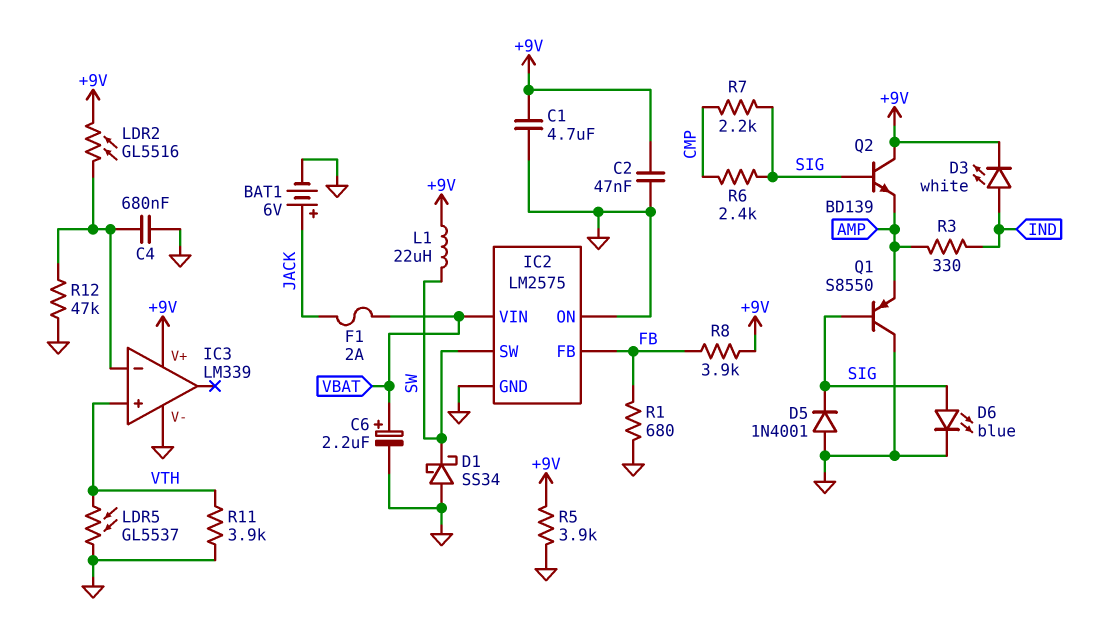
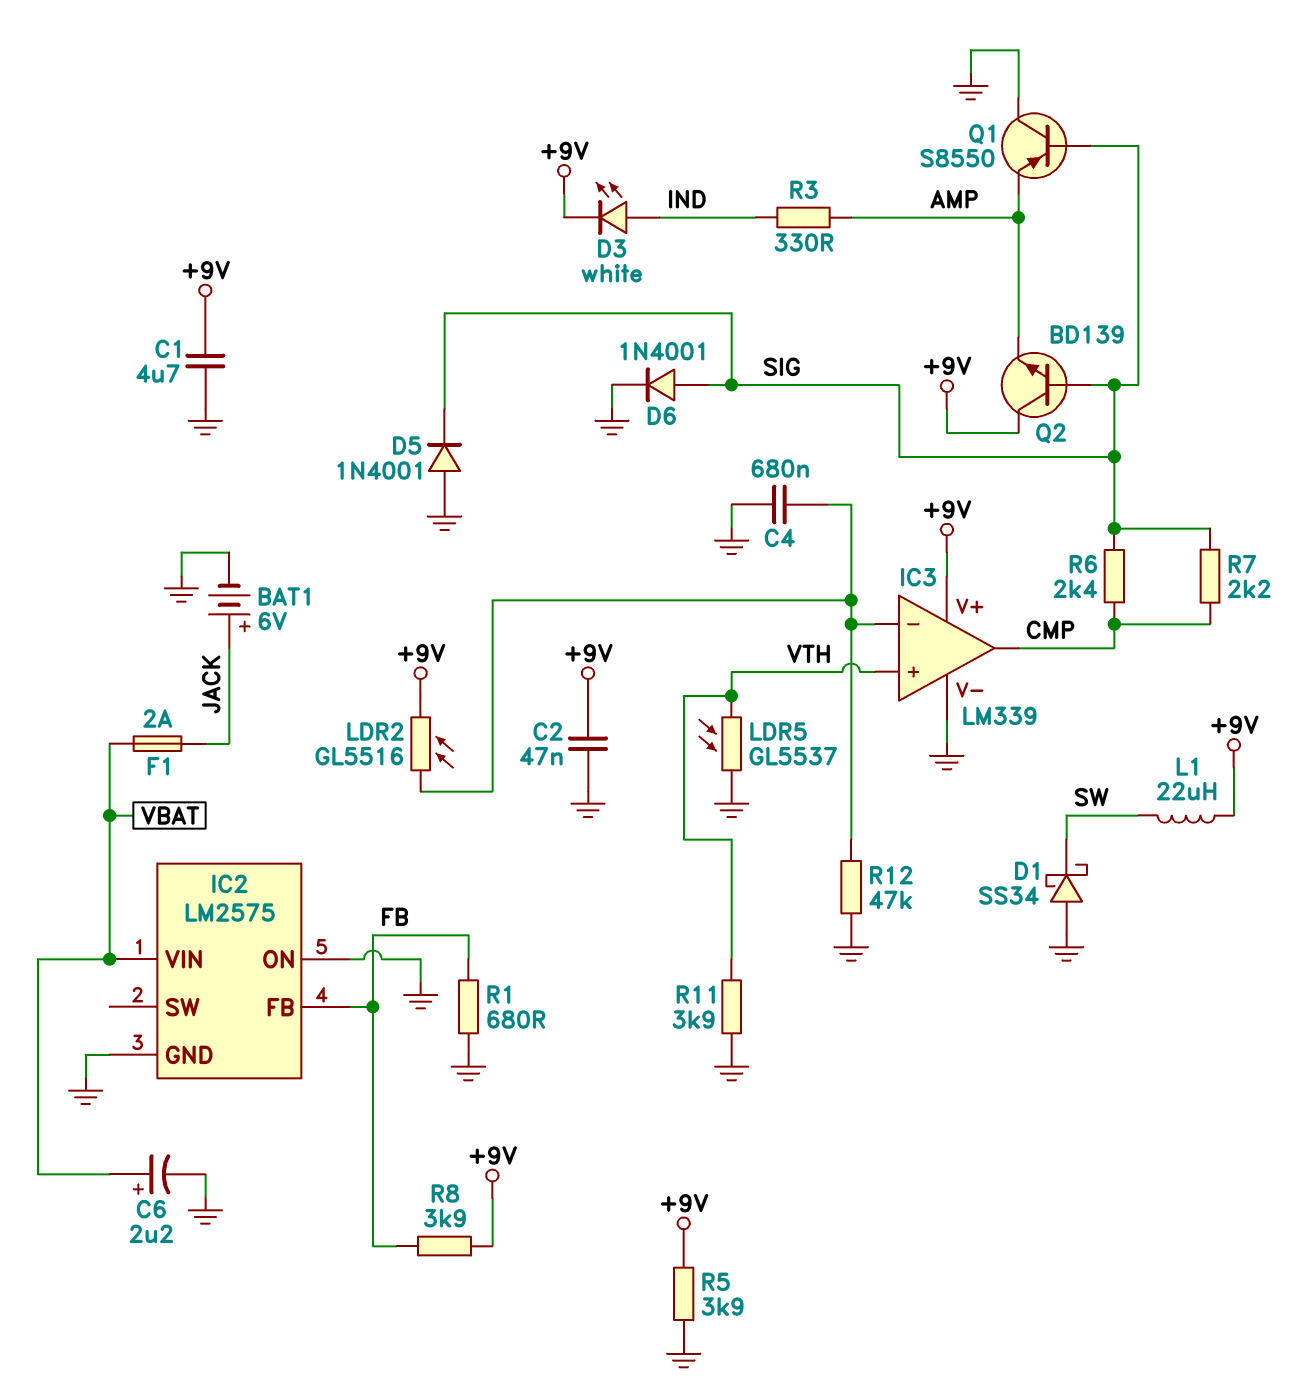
D6: LED blue (A SIG, K GND) -> diode 1N4001 (A SIG, K GND)
IC2 pin SW: SW -> none
IC3 pin out: none -> CMP

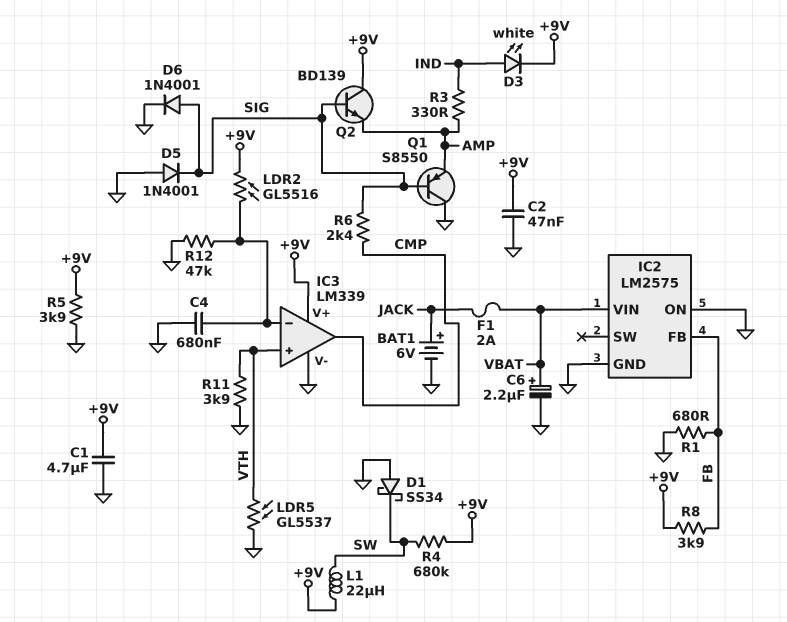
R4: none -> 680k (+9V, SW)
R7: 2.2k (CMP, SIG) -> none

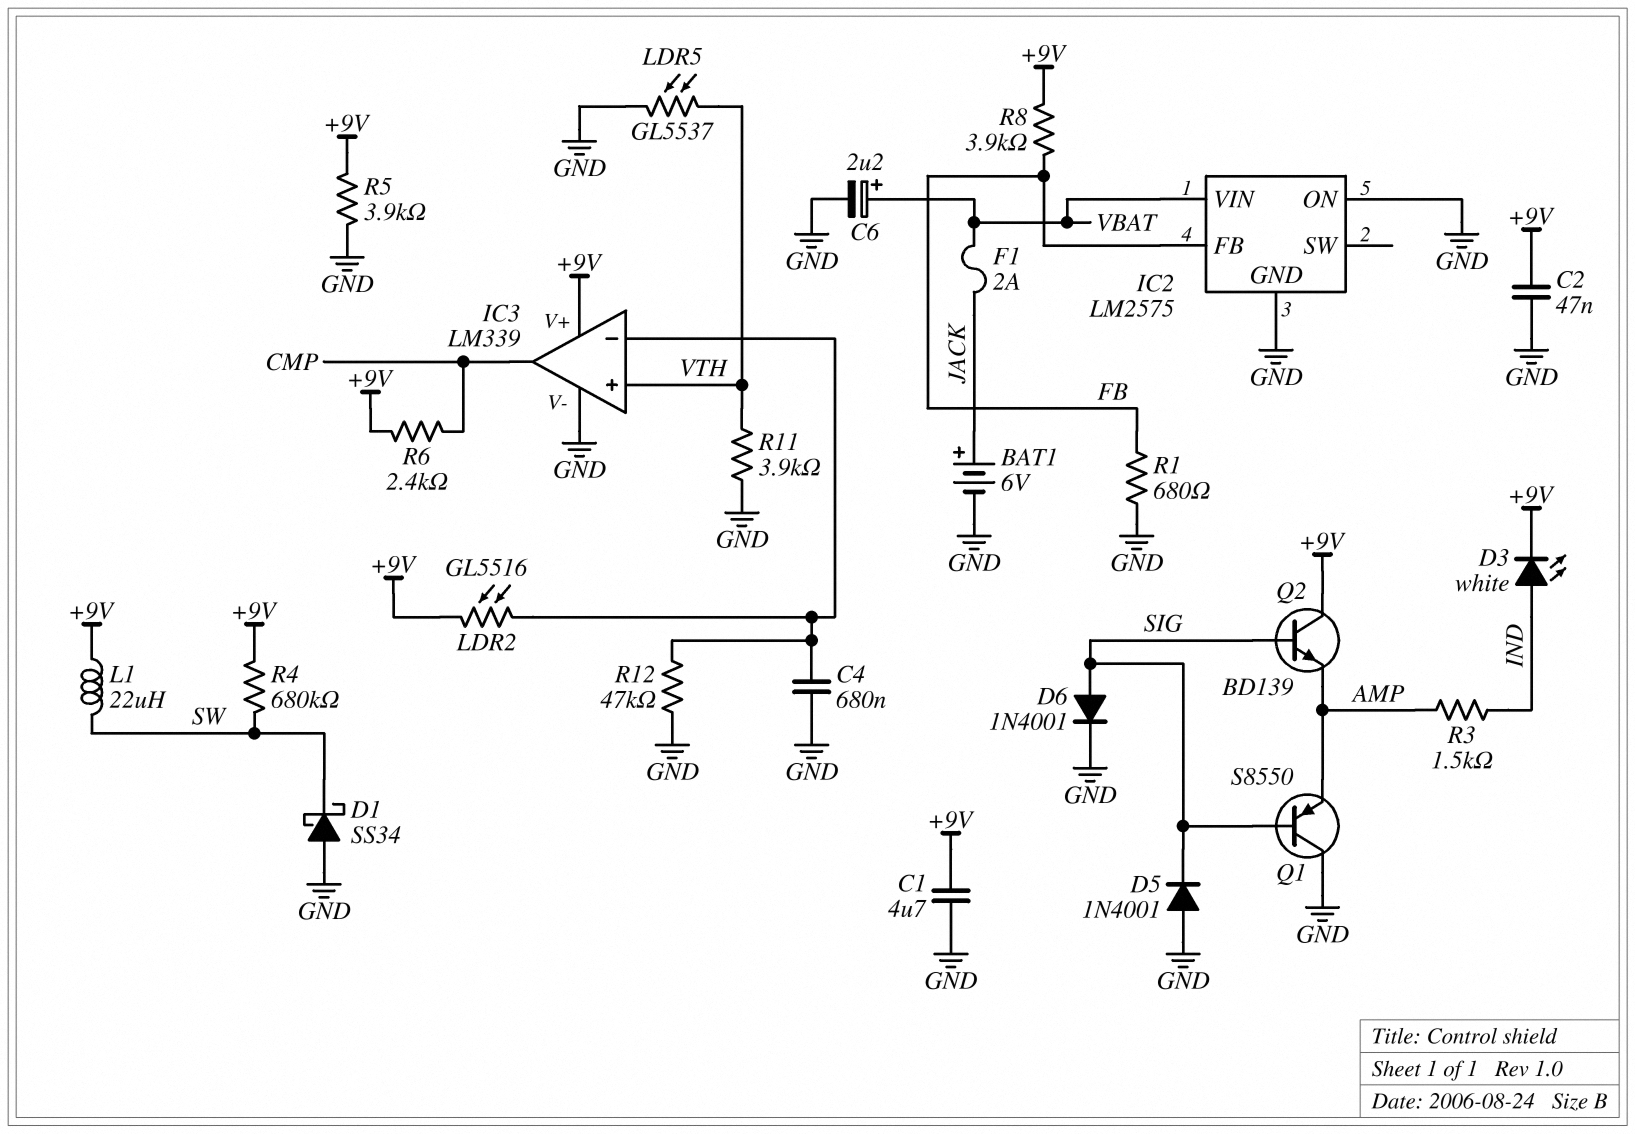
R3: 330 (AMP, IND) -> 1.5k (AMP, IND)
R6: 2.4k (CMP, SIG) -> 2.4k (+9V, CMP)

